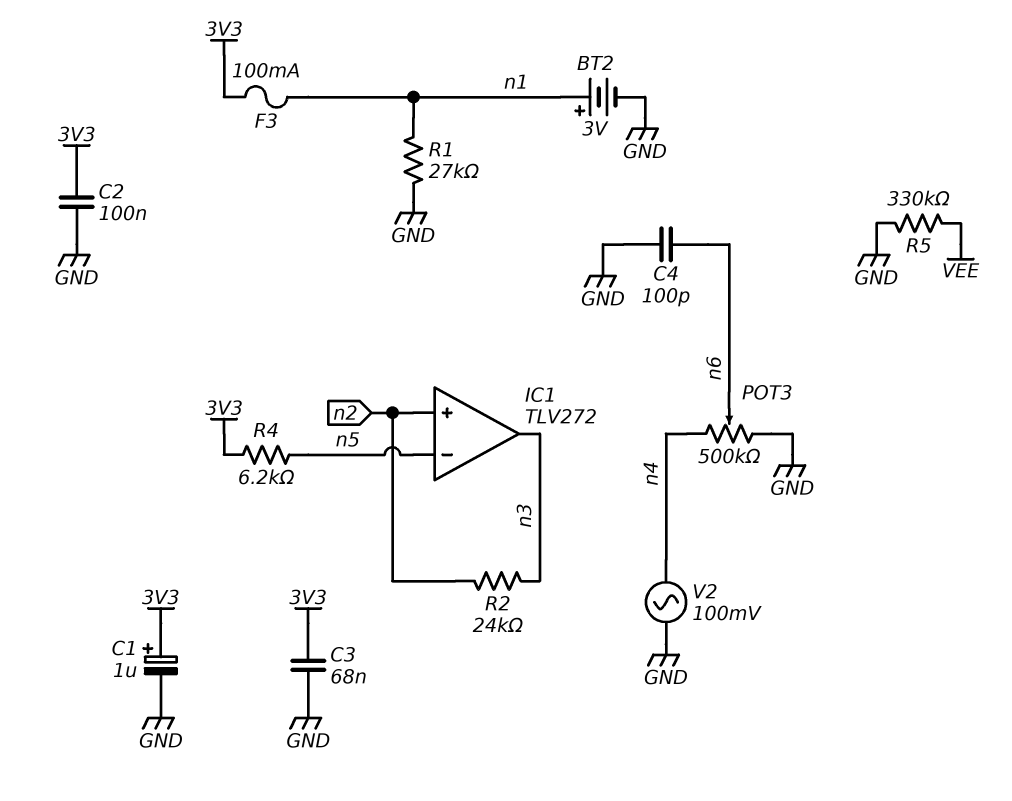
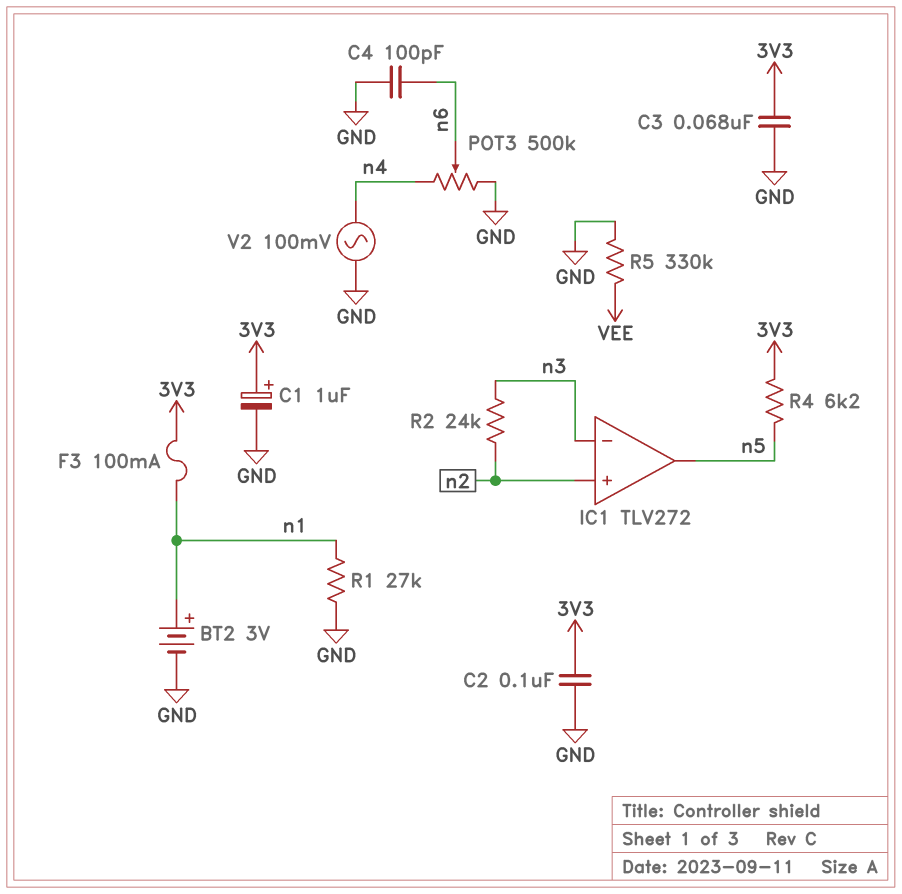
IC1 pin in-: n5 -> n3
IC1 pin out: n3 -> n5

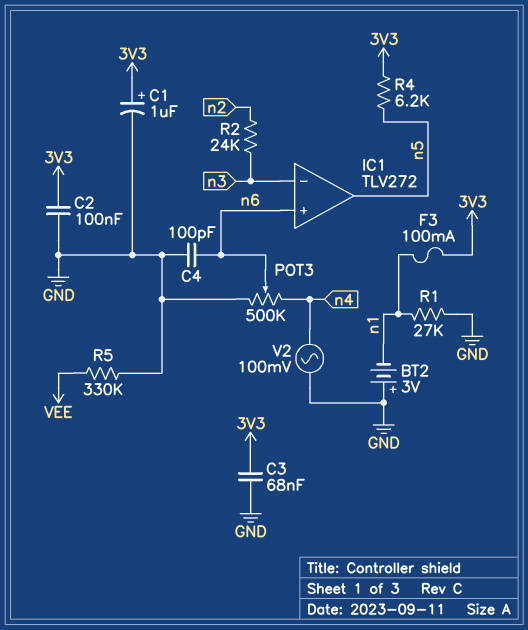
BT2: 3V (plus n1, minus GND) -> 3V (plus GND, minus n1)
IC1 pin in+: n2 -> n6

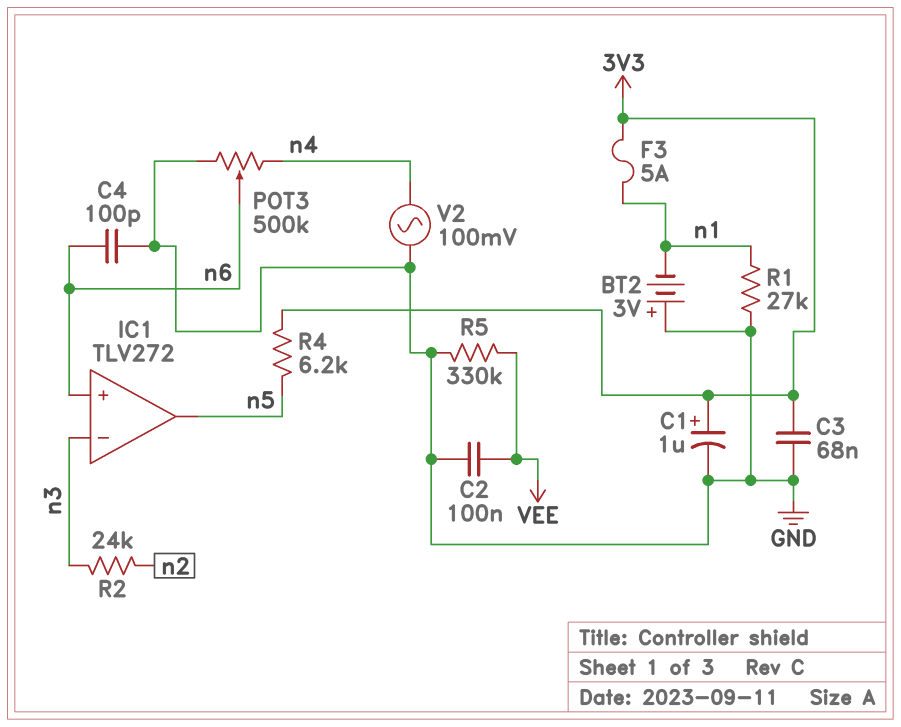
C2: 100nF (3V3, GND) -> 100nF (GND, VEE)
F3: 100mA (3V3, n1) -> 5A (3V3, n1)

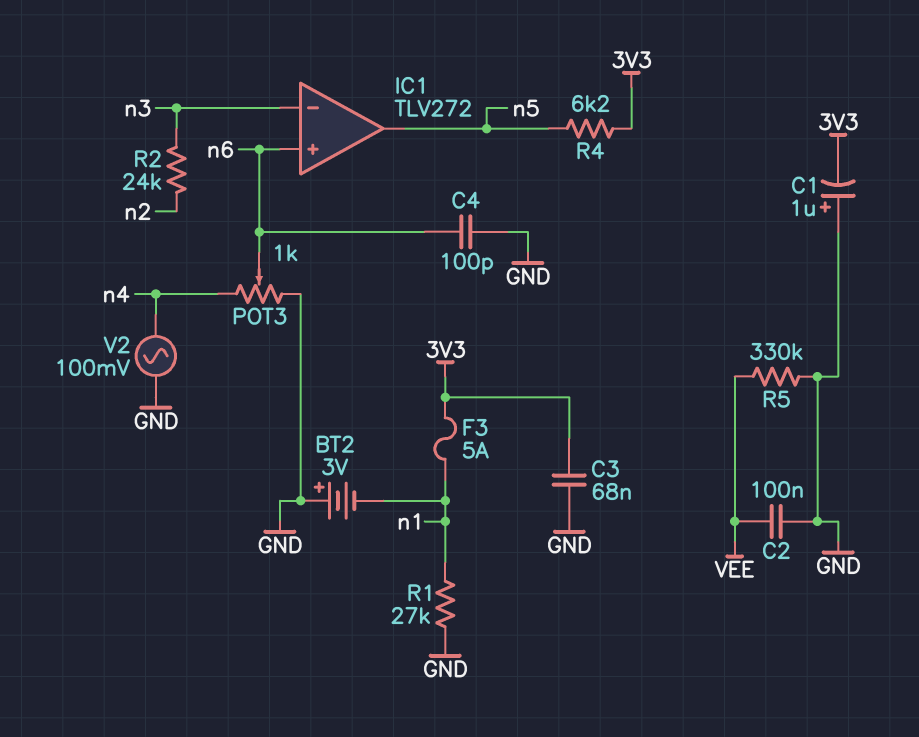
C1: 1uF (plus 3V3, minus GND) -> 1uF (plus GND, minus 3V3)
POT3: 500k (GND, n4, wiper n6) -> 1k (GND, n4, wiper n6)

